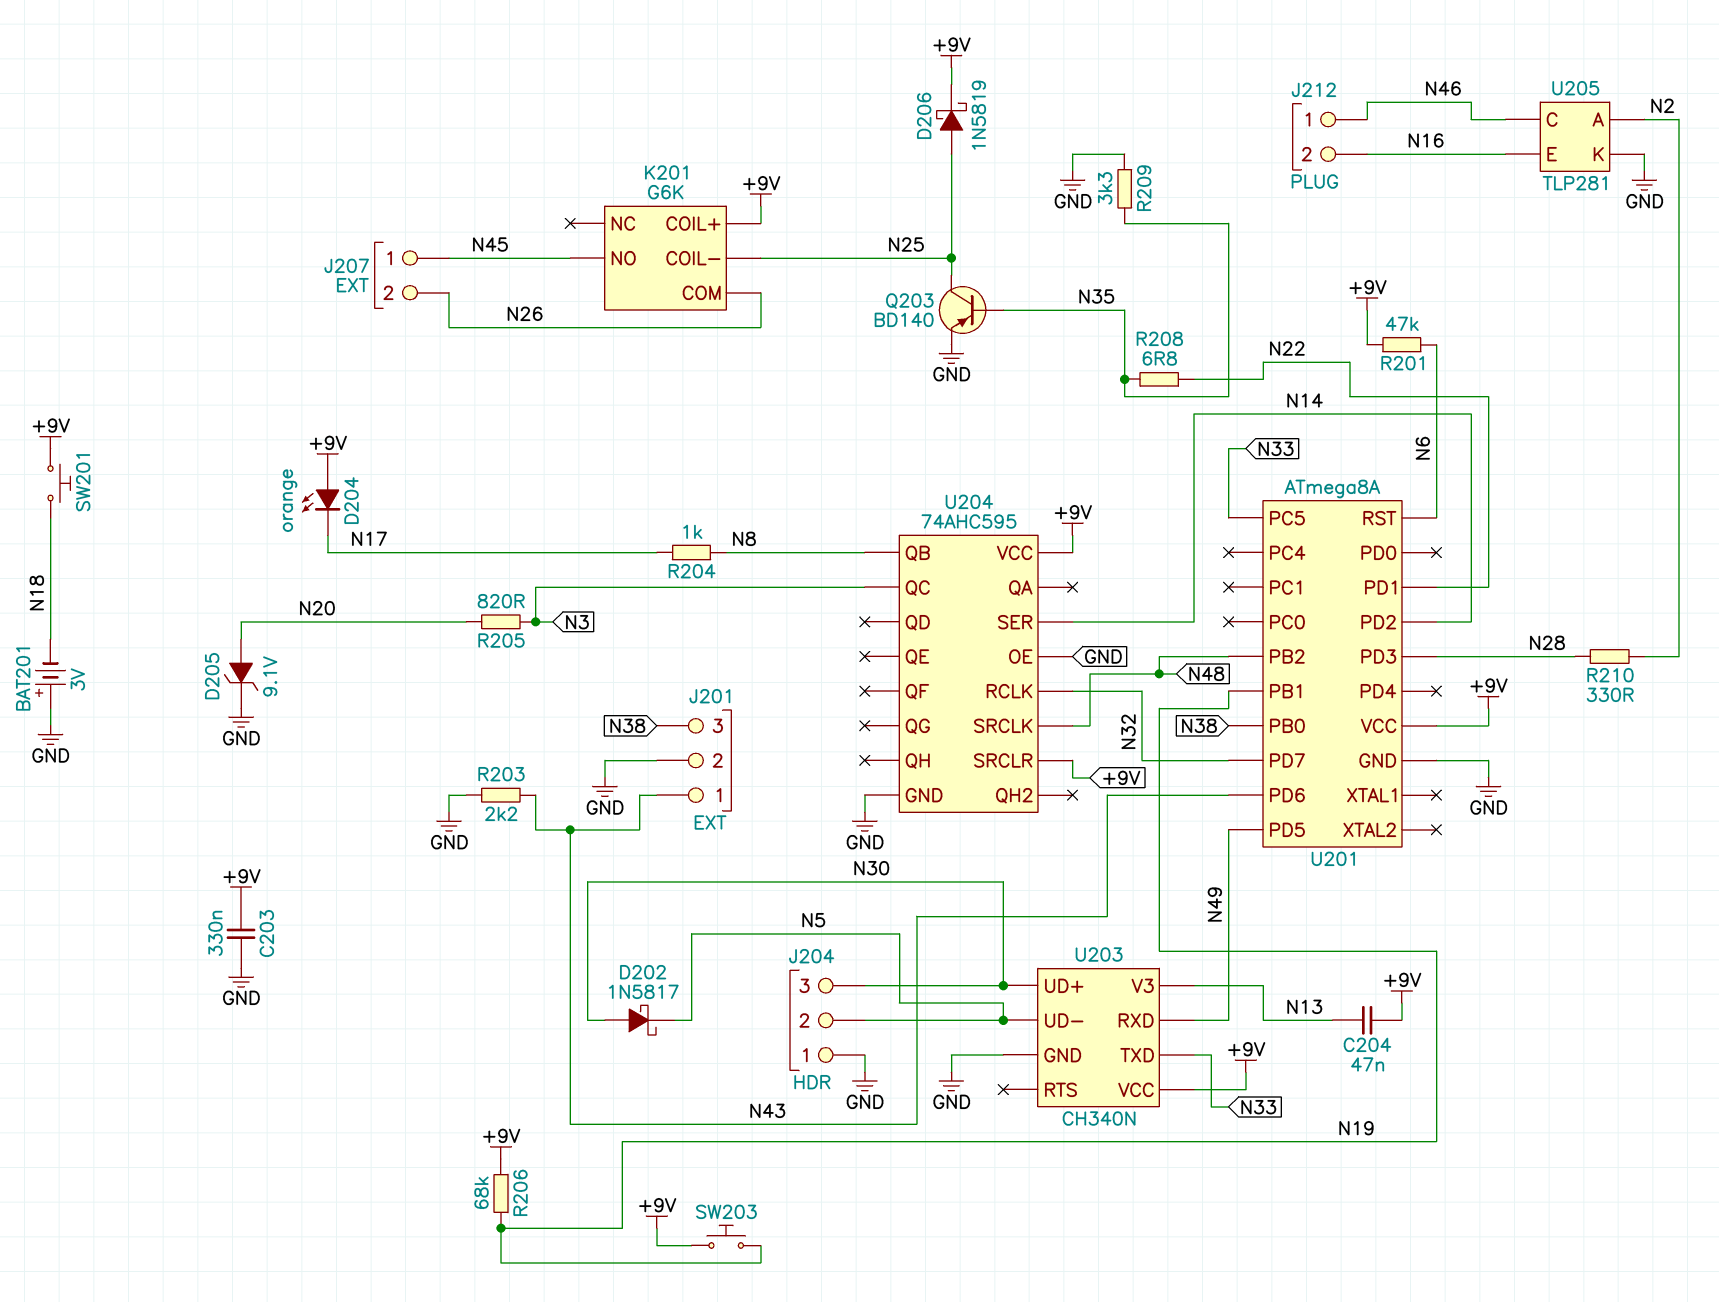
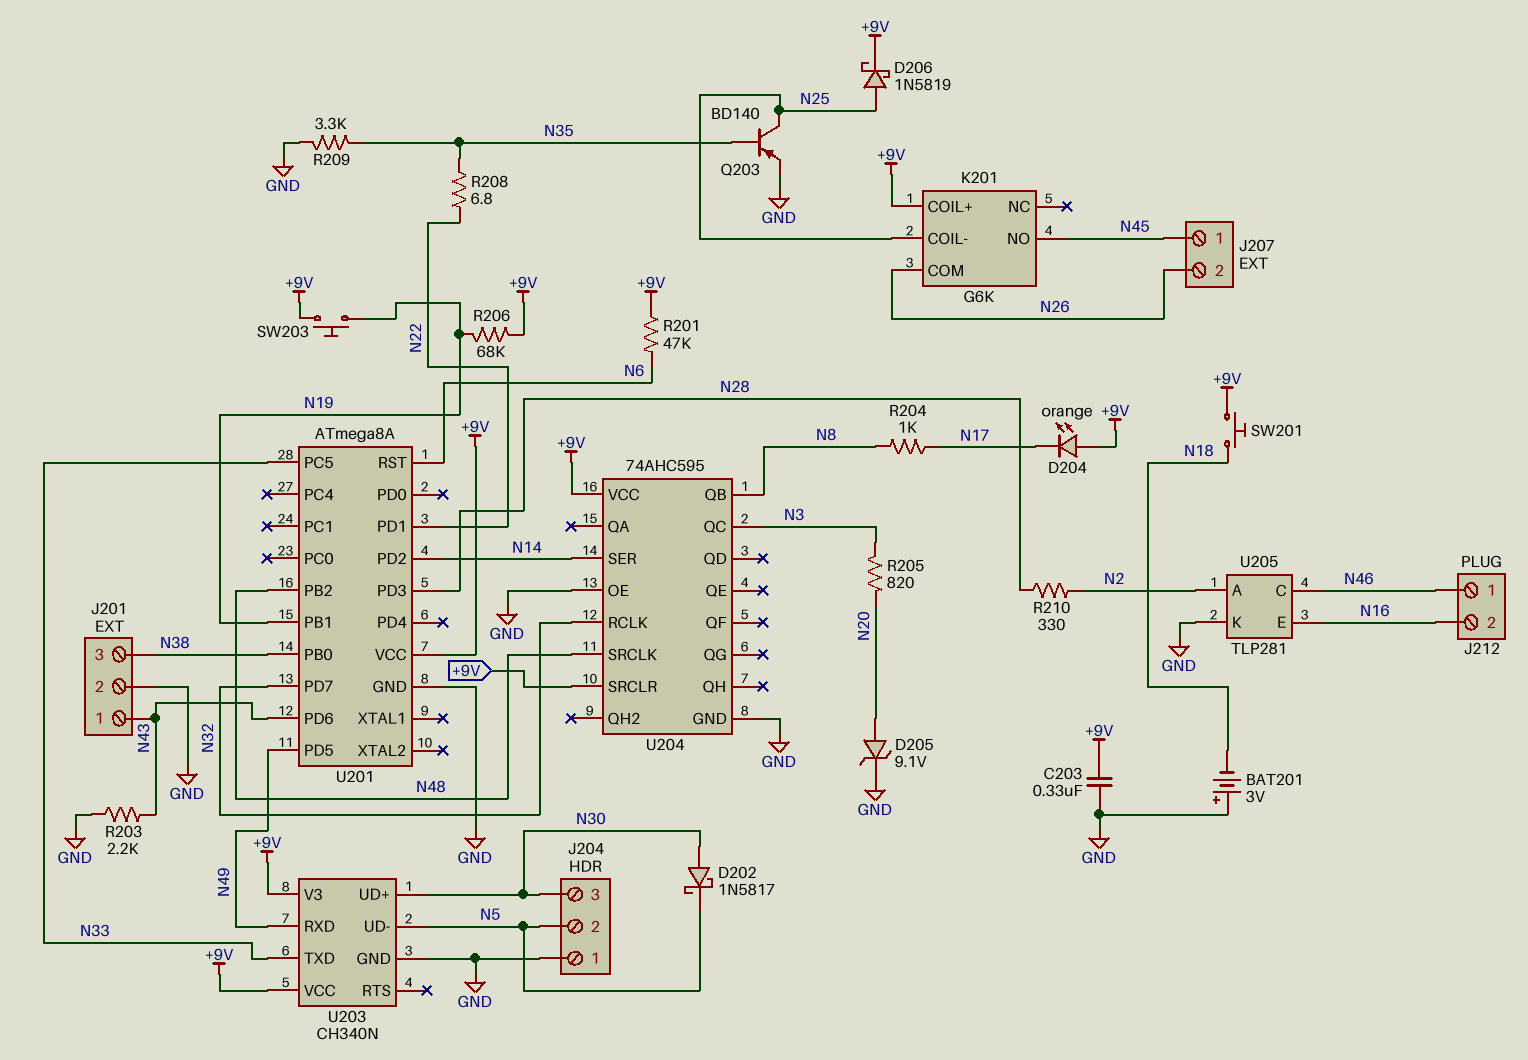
C204: 47nF (+9V, N13) -> none
U203 pin V3: N13 -> +9V

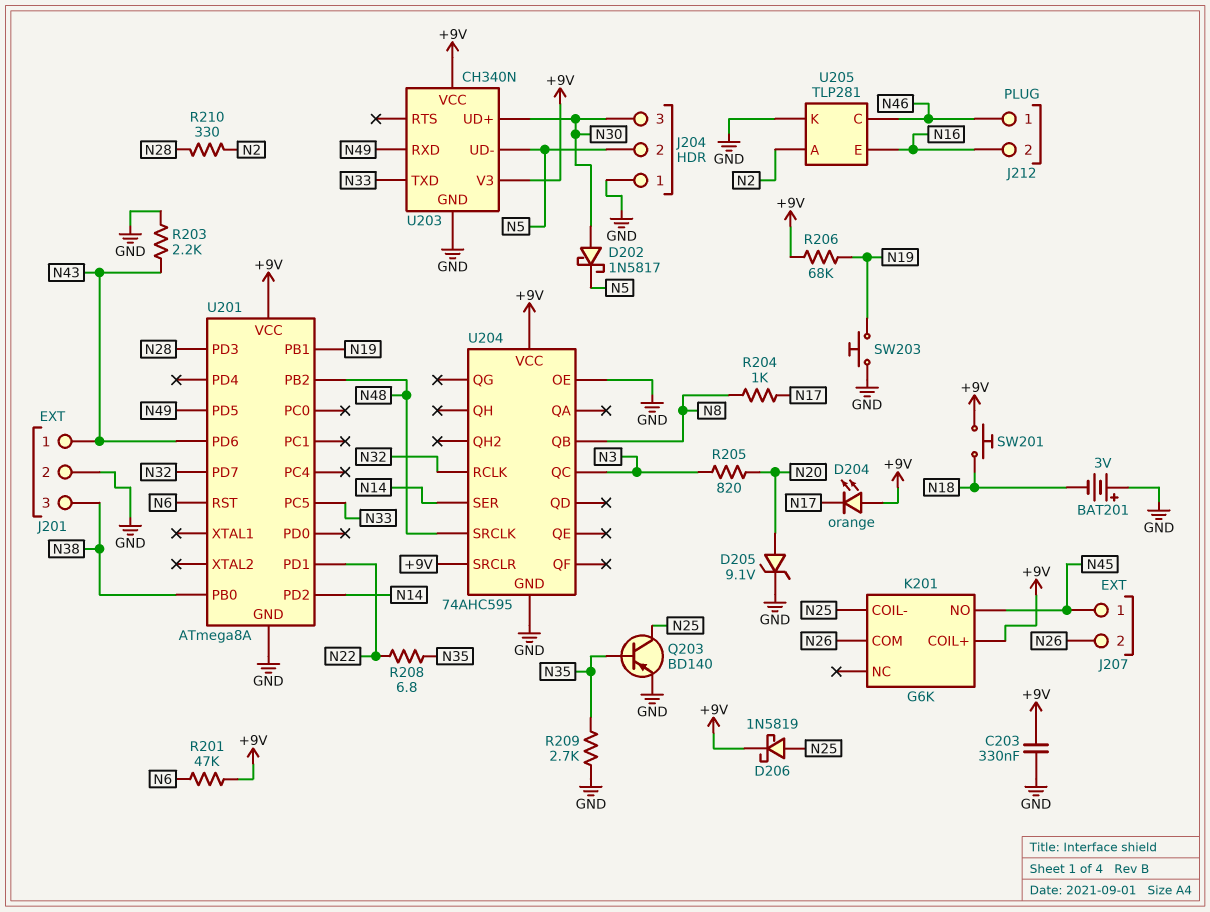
R209: 3.3k (GND, N35) -> 2.7k (GND, N35)
SW203: button (+9V, N19) -> button (GND, N19)

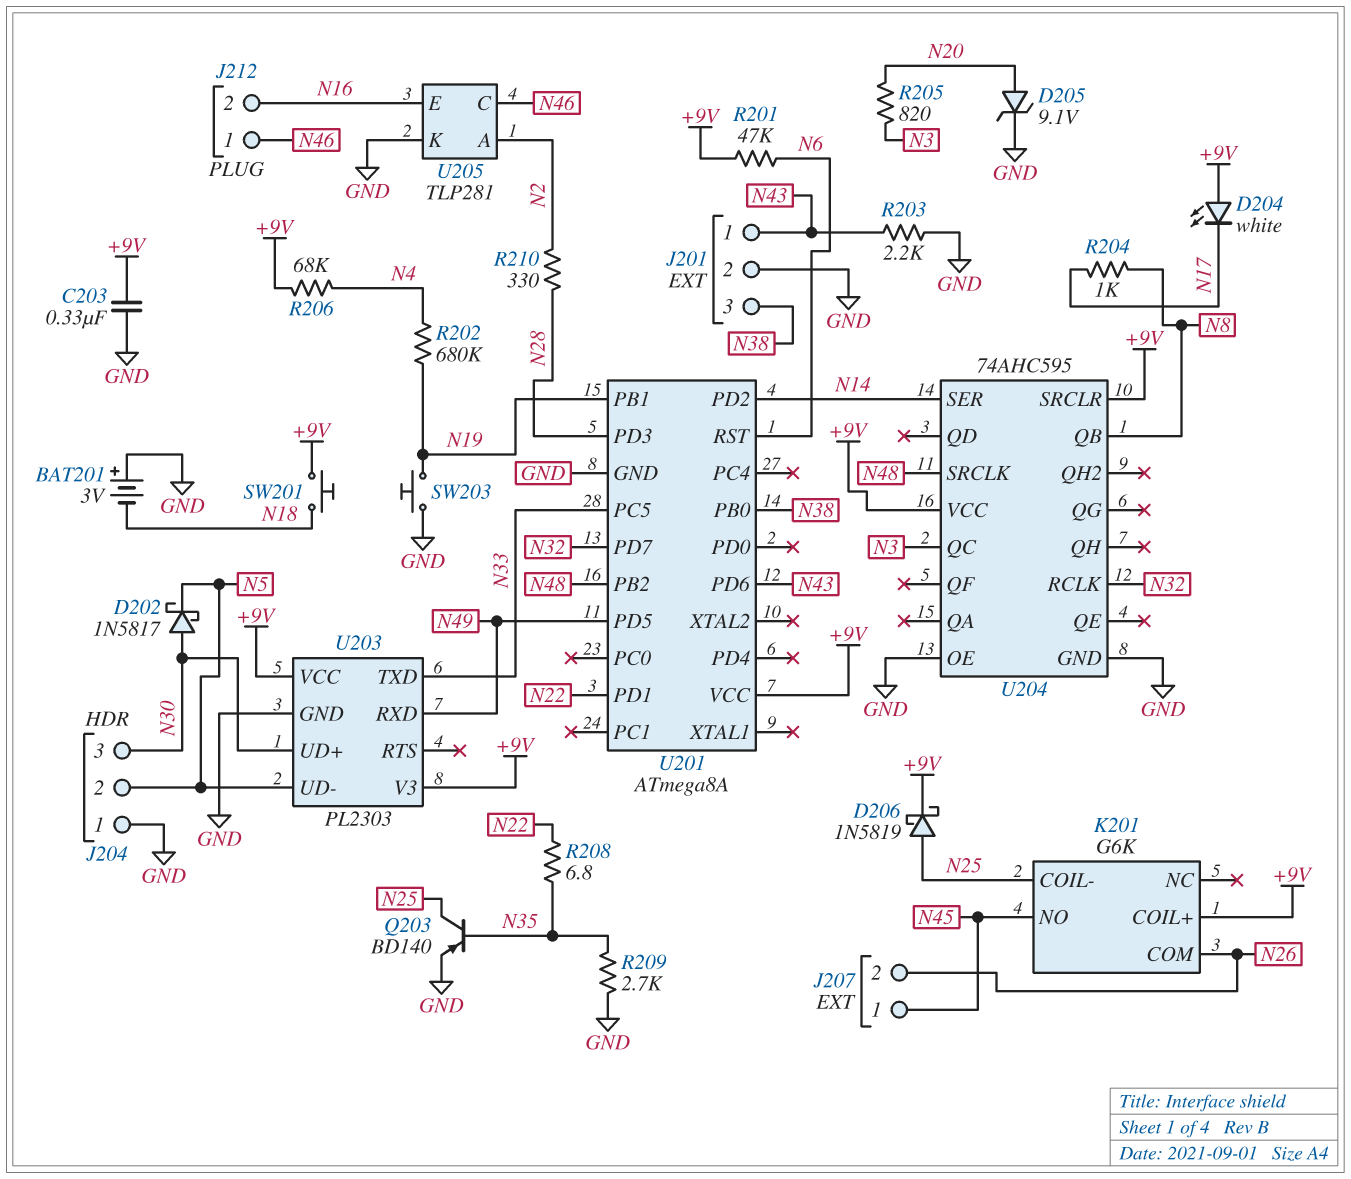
D204: LED orange (A +9V, K N17) -> LED white (A +9V, K N17)
R202: none -> 680k (N4, N19)
R206: 68k (+9V, N19) -> 68k (+9V, N4)
U203: CH340N -> PL2303

